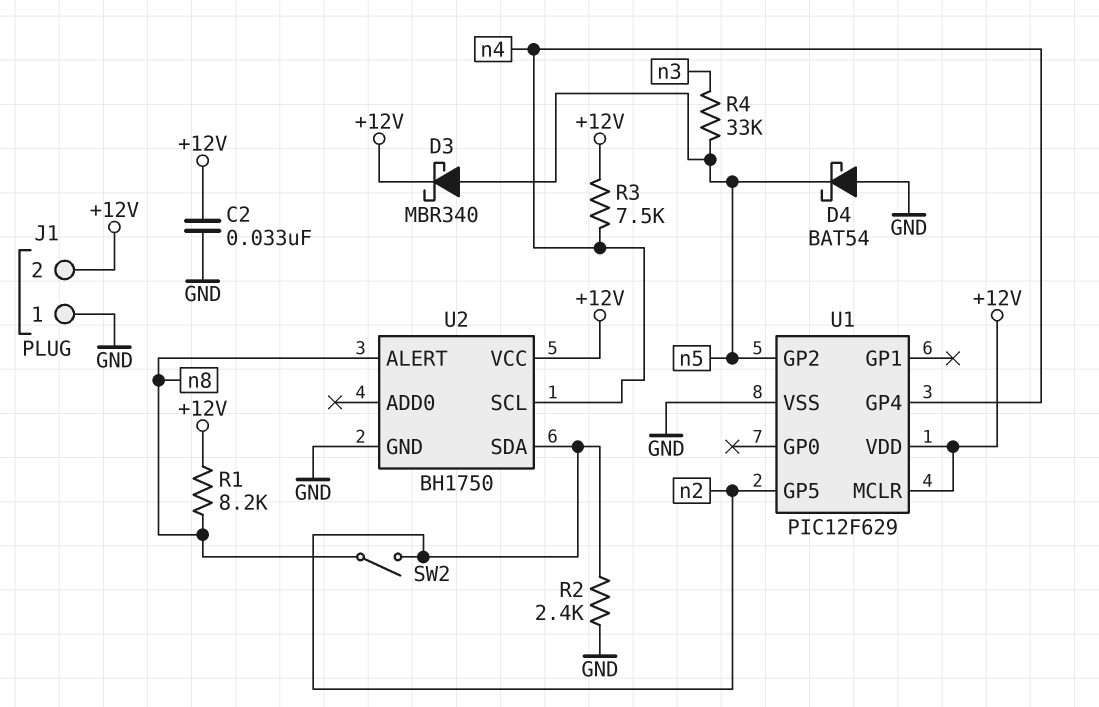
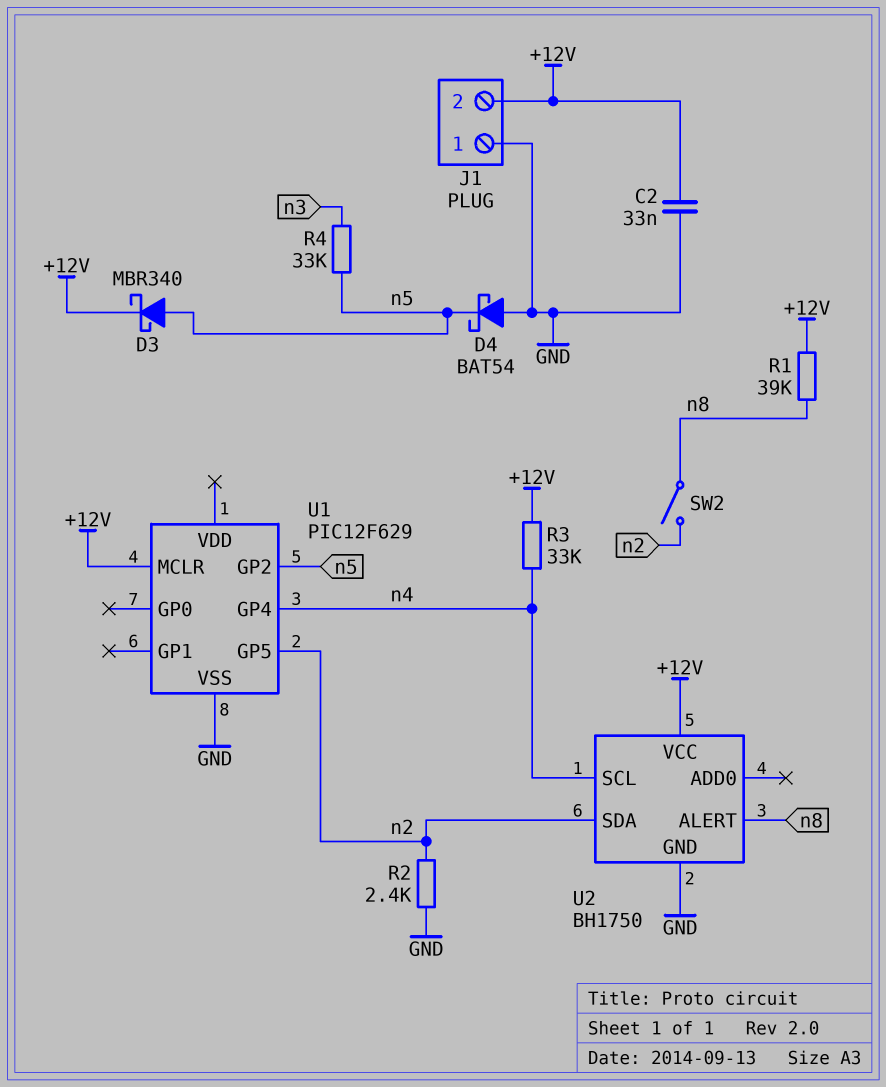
R1: 8.2k (+12V, n8) -> 39k (+12V, n8)
R3: 7.5k (+12V, n4) -> 33k (+12V, n4)
U1 pin VDD: +12V -> none

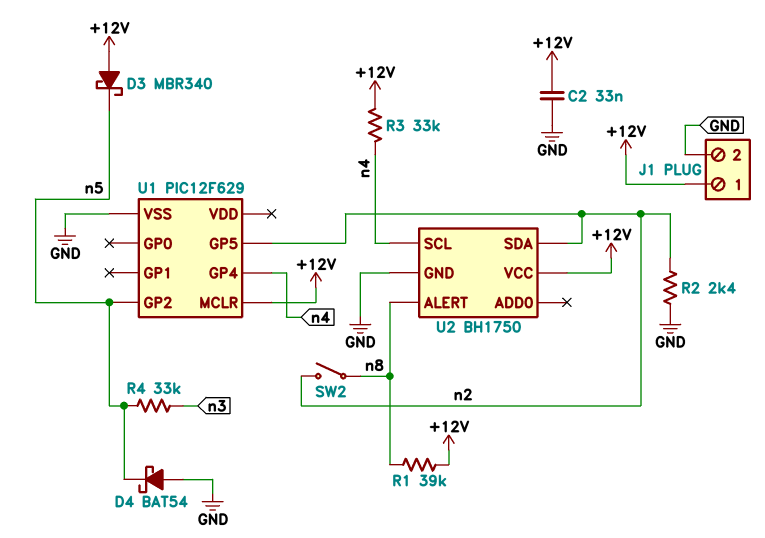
D3: schottky MBR340 (A n5, K +12V) -> schottky MBR340 (A +12V, K n5)
J1 pin 1: GND -> +12V
J1 pin 2: +12V -> GND

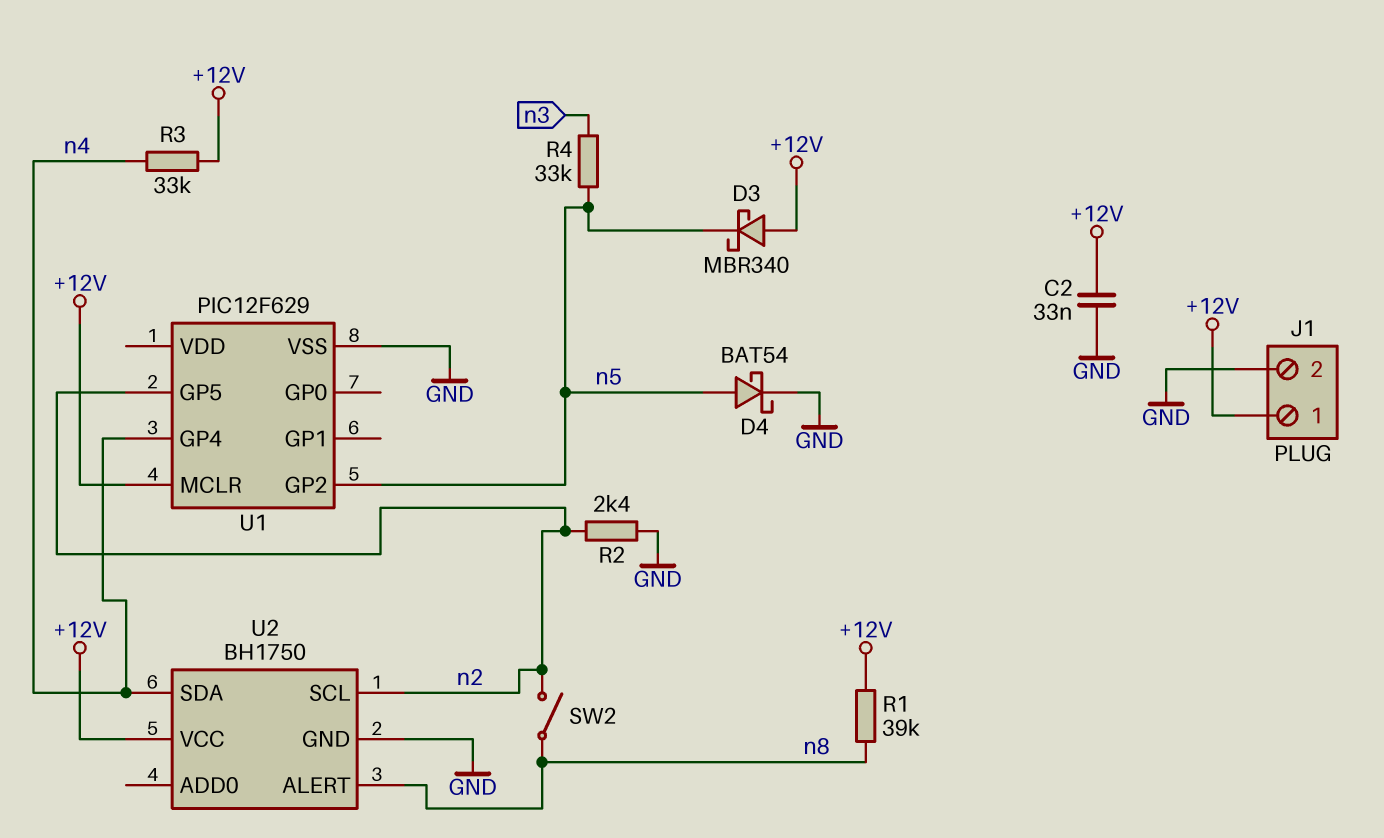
D4: schottky BAT54 (A GND, K n5) -> schottky BAT54 (A n5, K GND)
U2 pin SCL: n4 -> n2
U2 pin SDA: n2 -> n4

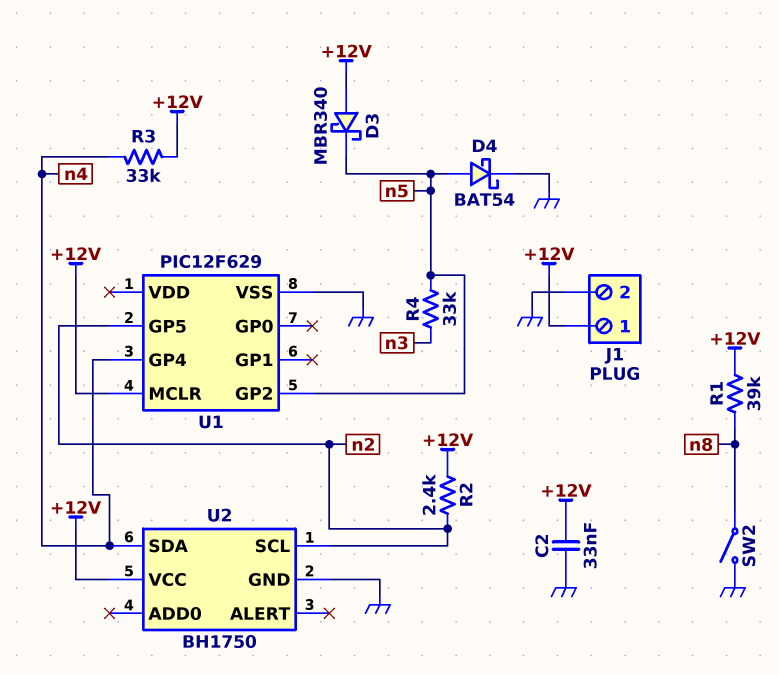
R2: 2.4k (GND, n2) -> 2.4k (+12V, n2)
SW2: switch (n2, n8) -> switch (GND, n8)
U2 pin ALERT: n8 -> none

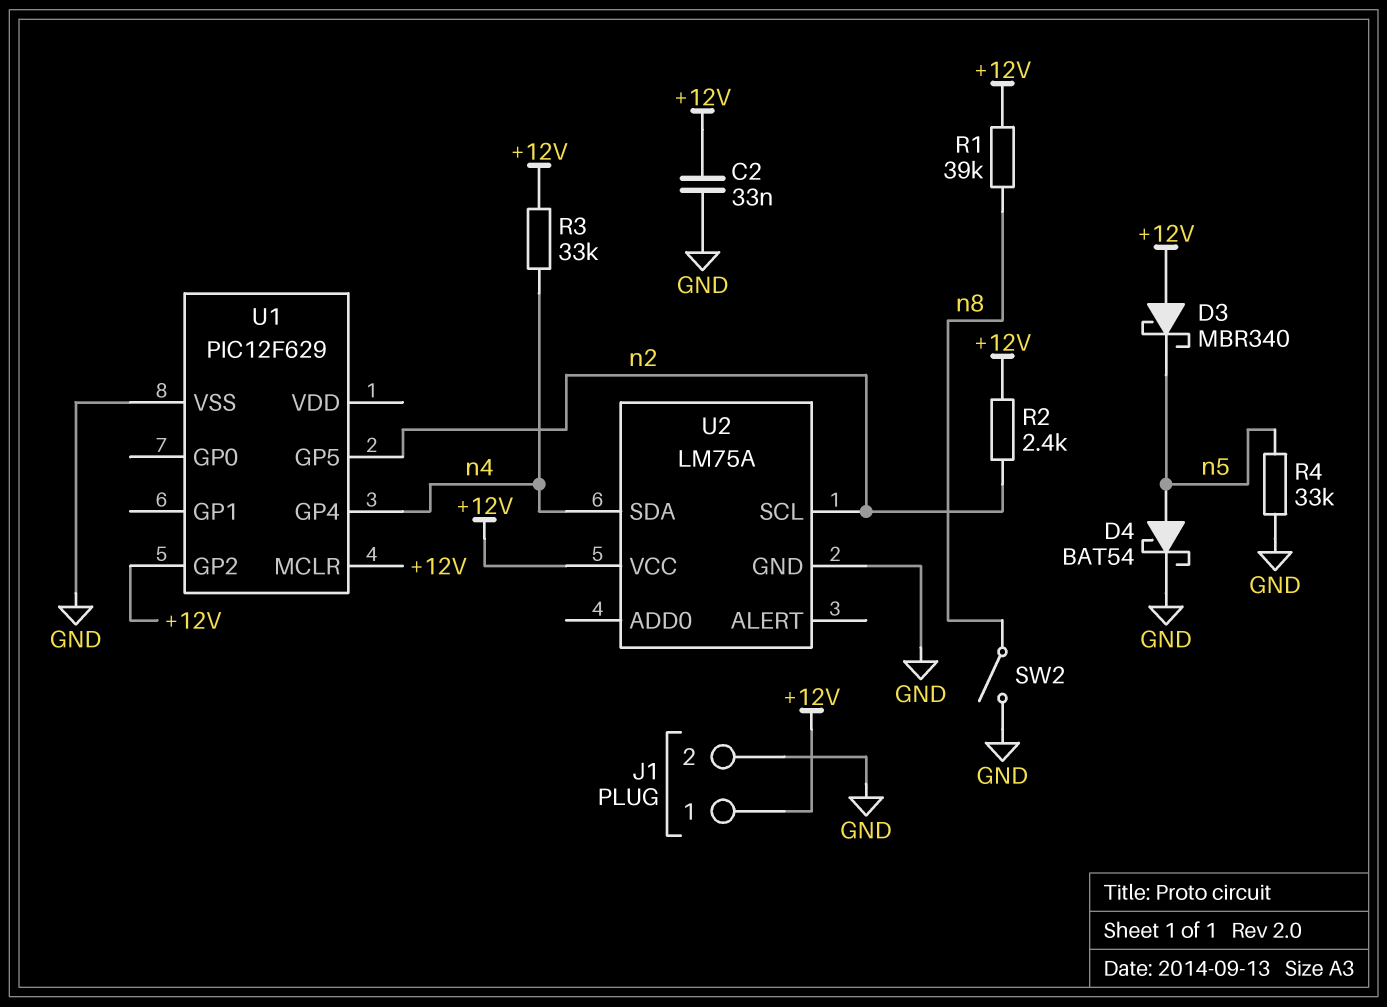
R4: 33k (n3, n5) -> 33k (GND, n5)
U1 pin GP2: n5 -> +12V
U2: BH1750 -> LM75A

